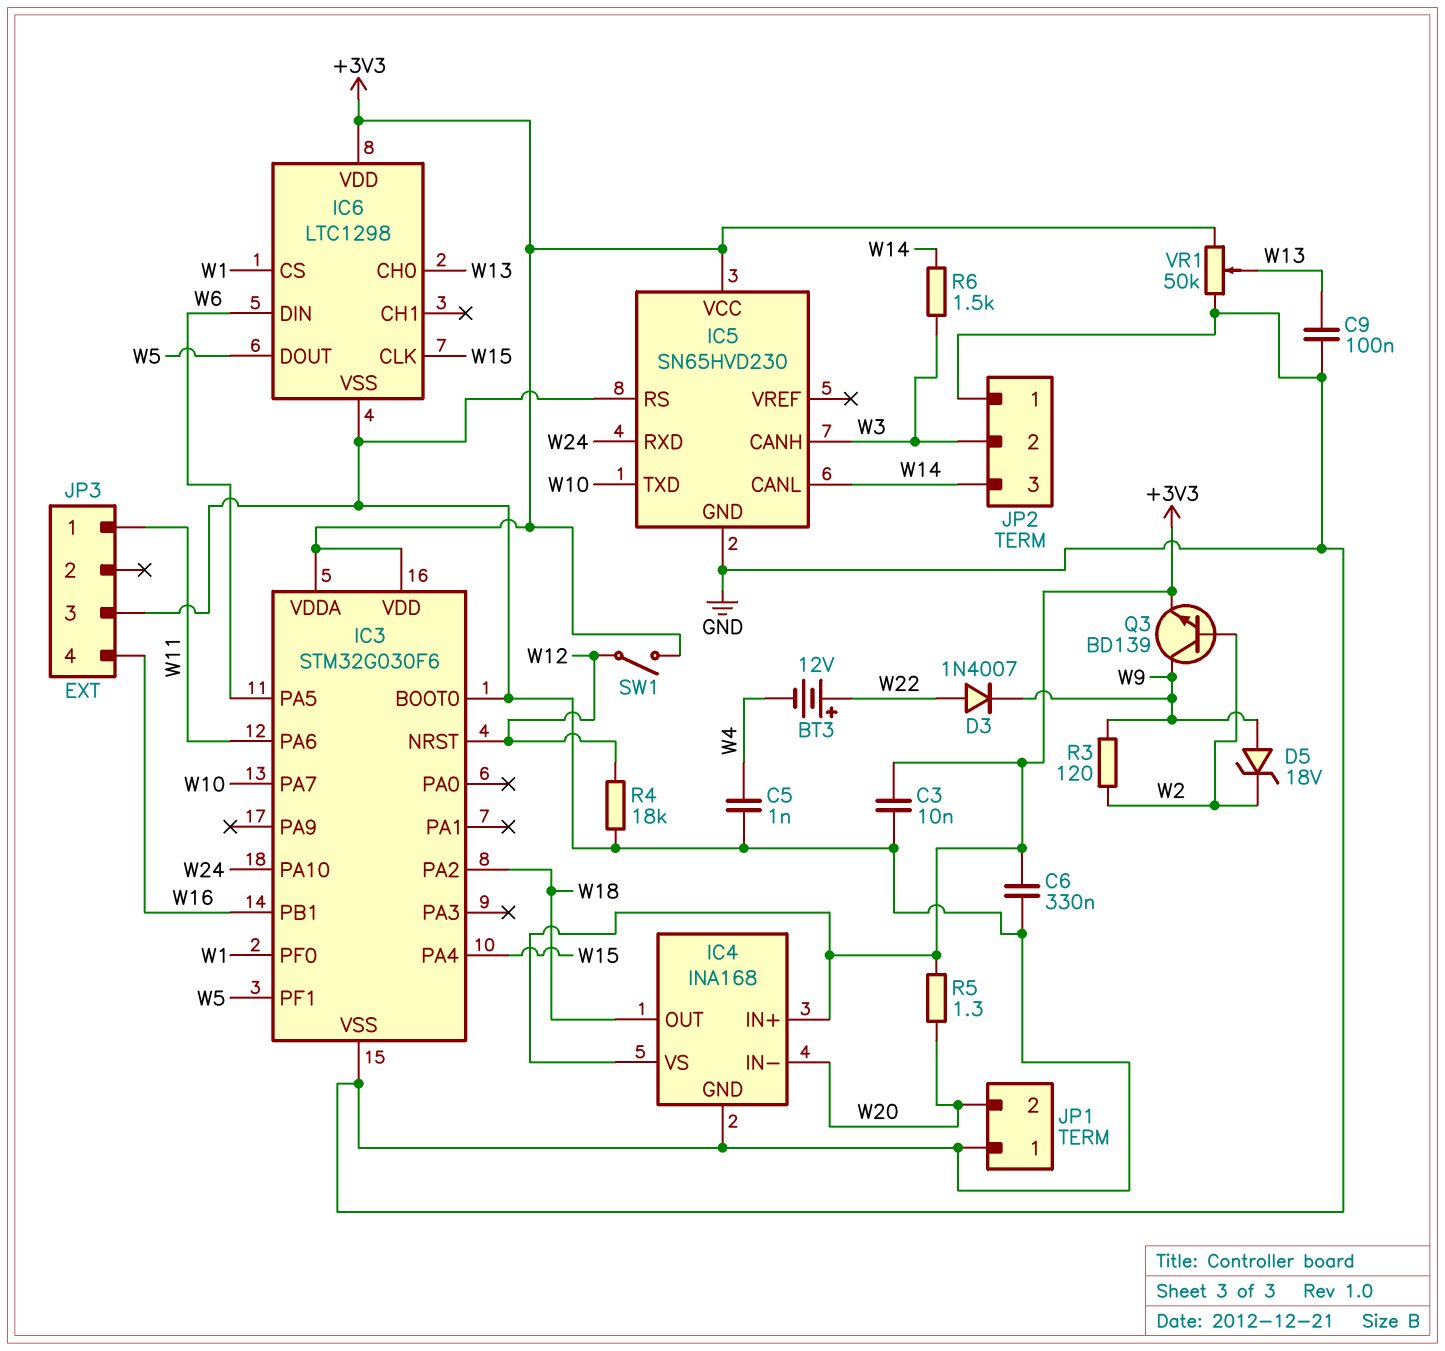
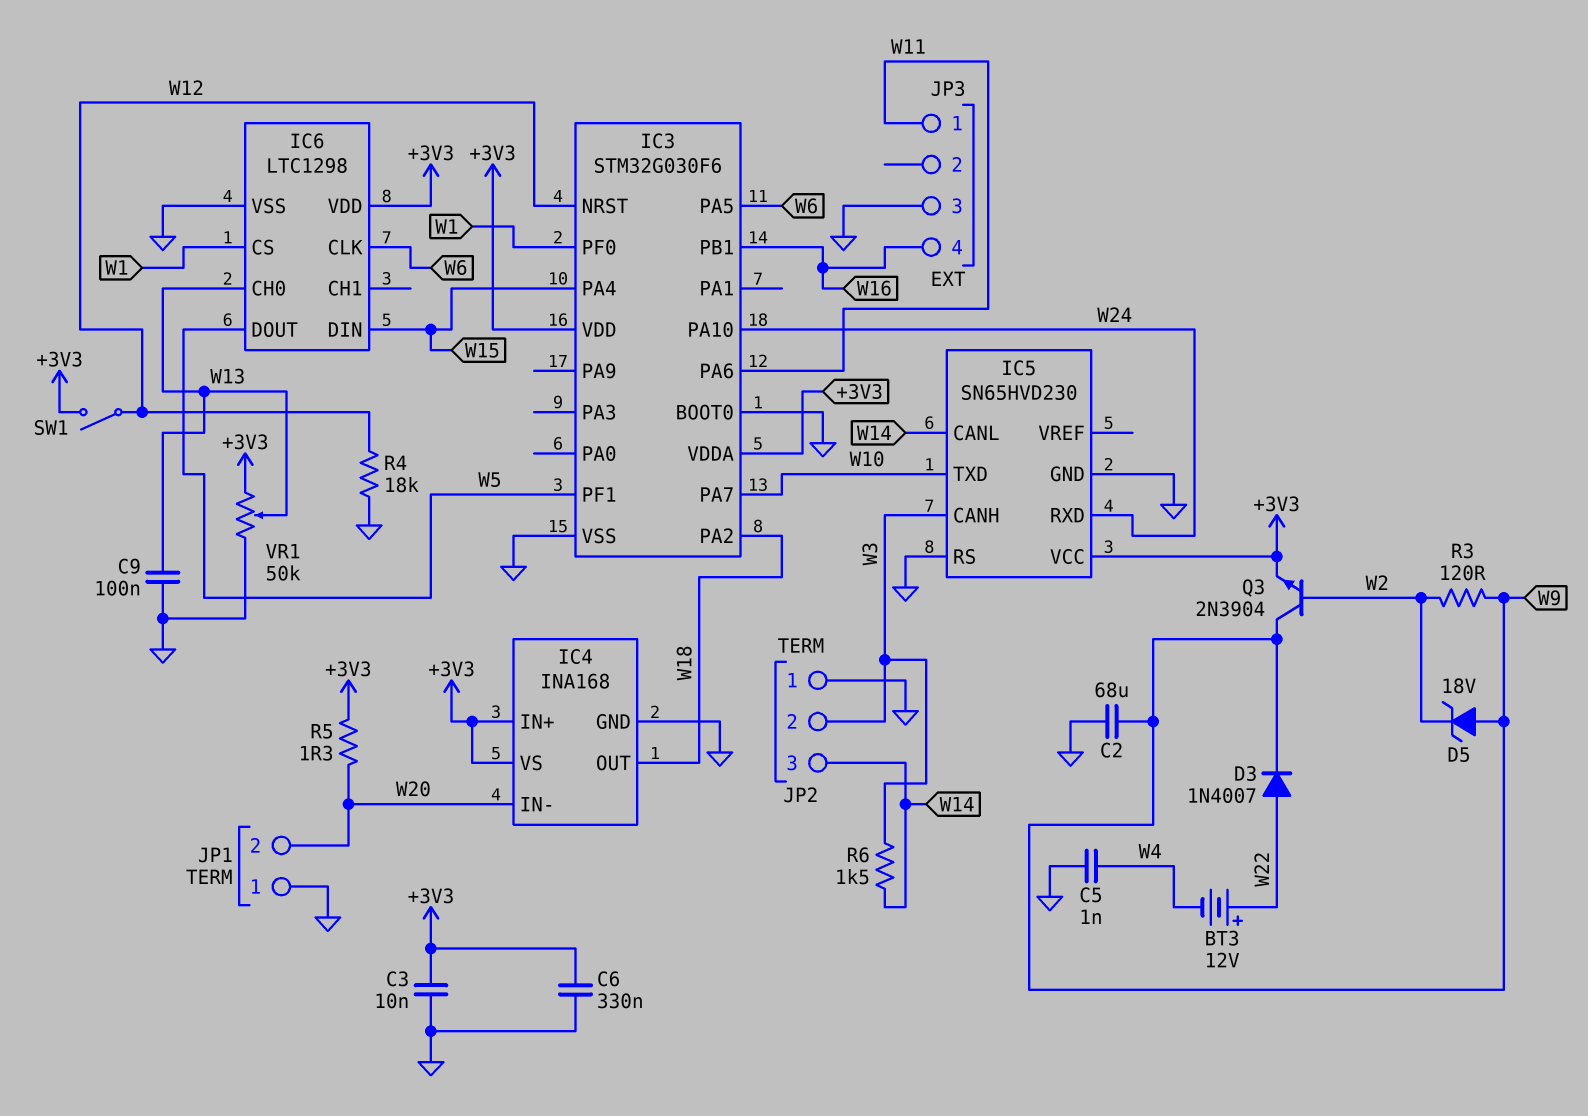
C2: none -> 68uF (GND, W9)
IC6 pin CLK: W15 -> W6
IC6 pin DIN: W6 -> W15
Q3: NPN BD139 (B W2, C W9, E +3V3) -> NPN 2N3904 (B W2, C W9, E +3V3)

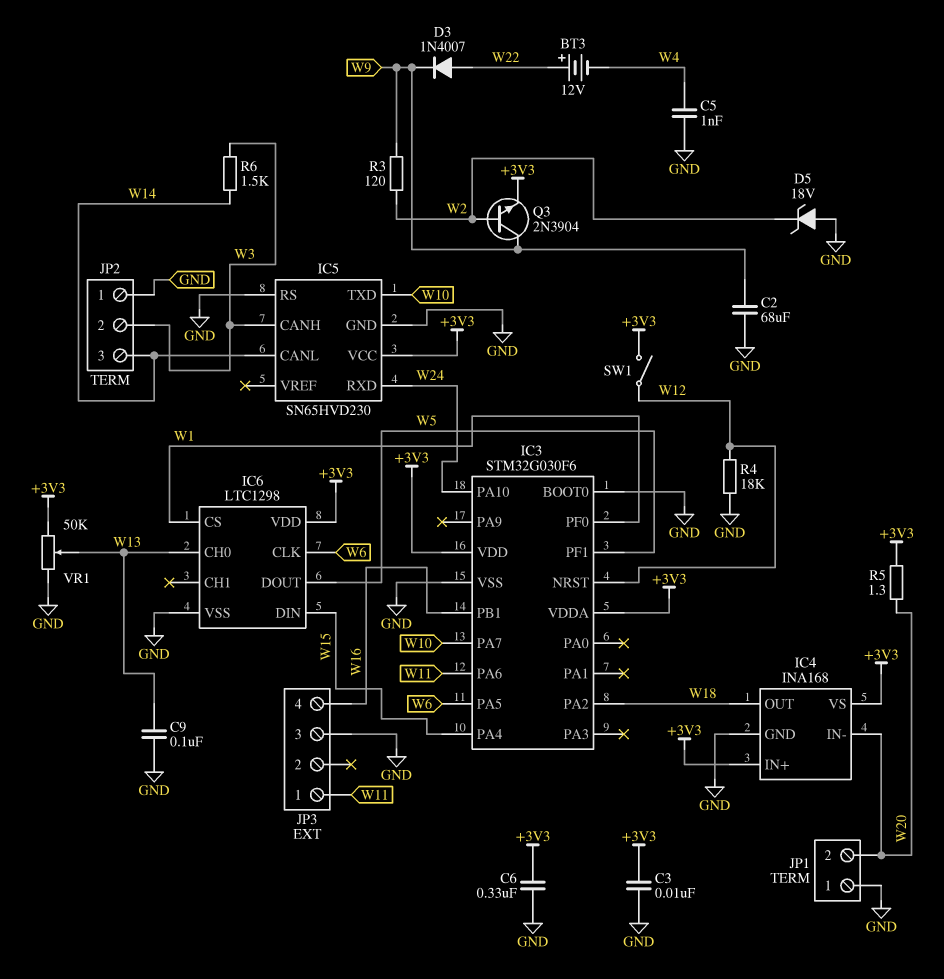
D5: zener 18V (A W9, K W2) -> zener 18V (A GND, K W2)

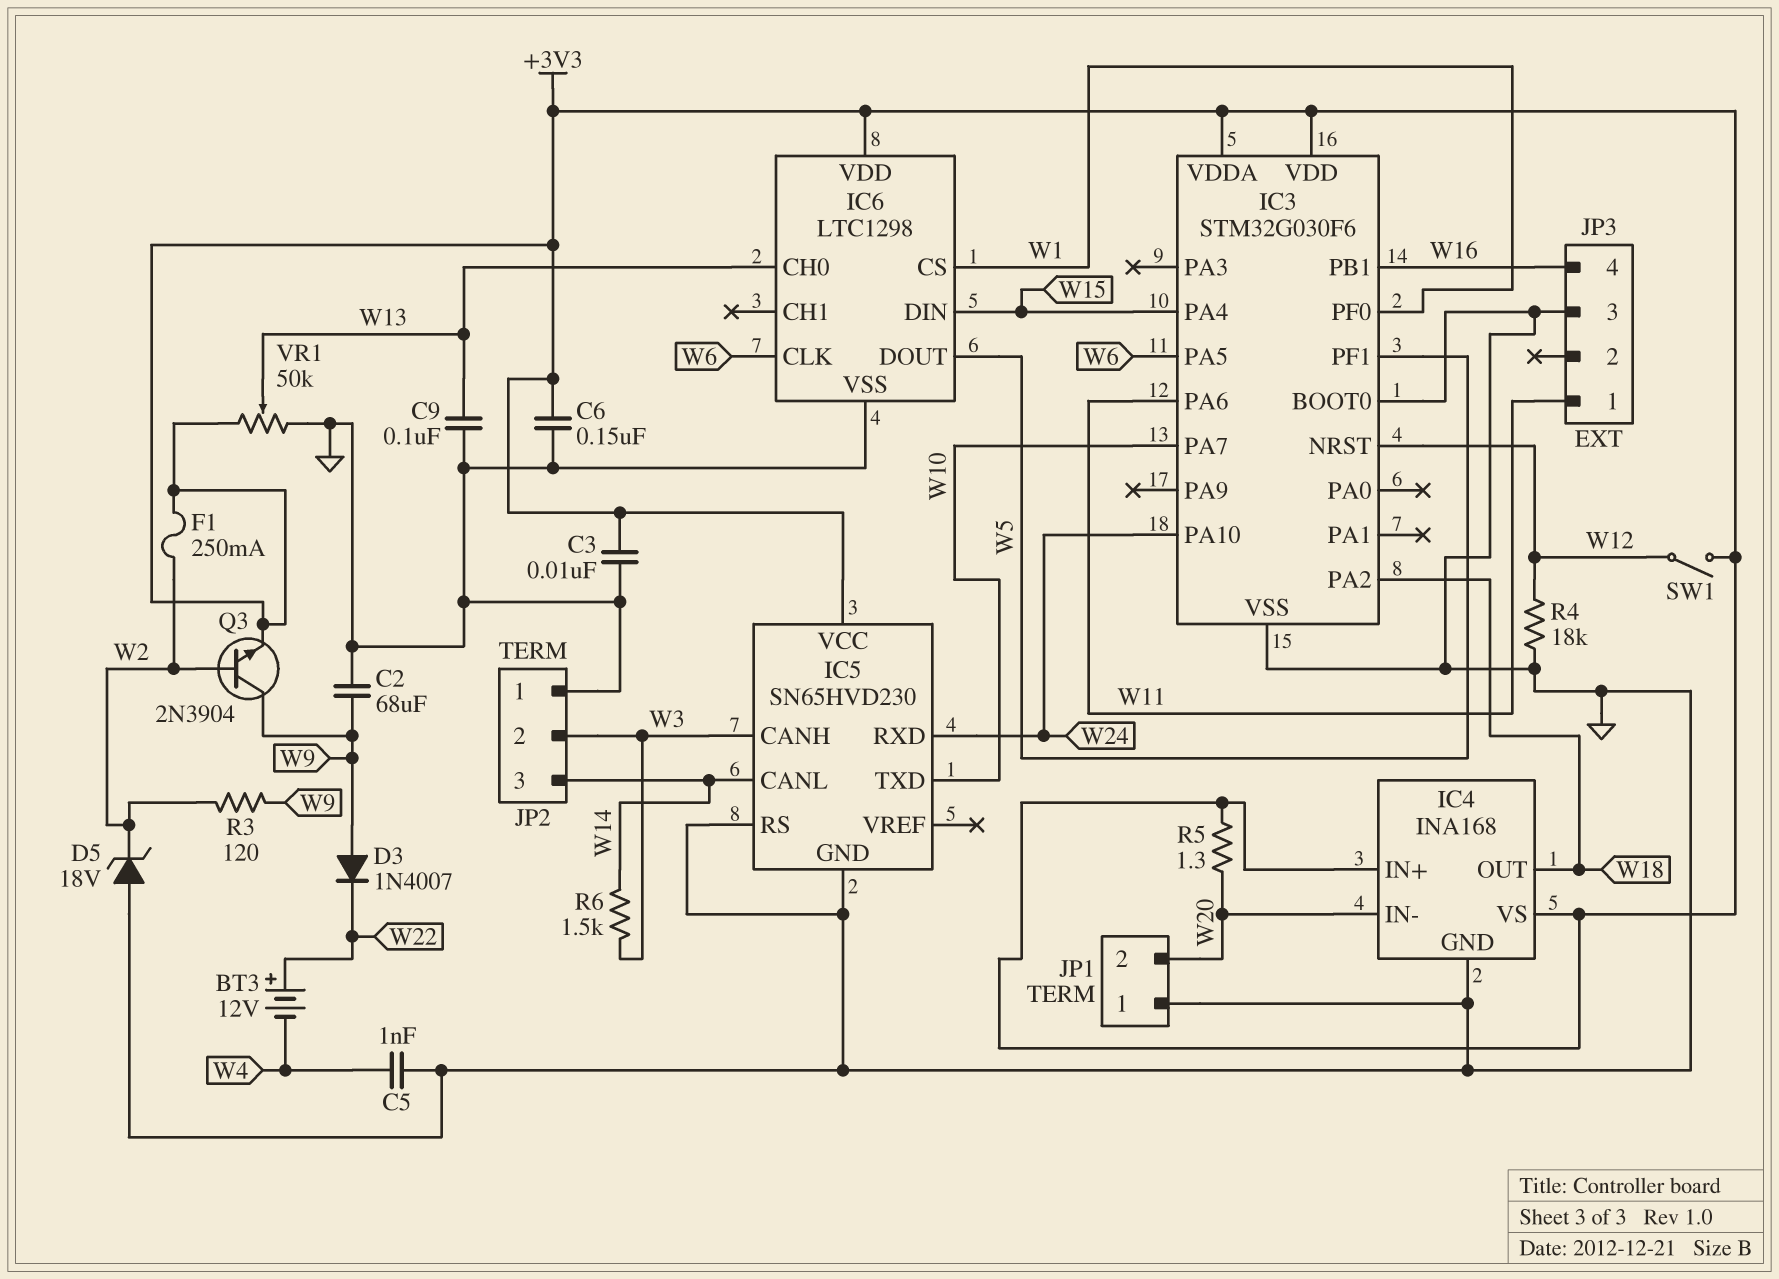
C6: 330nF (+3V3, GND) -> 150nF (+3V3, GND)
D3: diode 1N4007 (A W22, K W9) -> diode 1N4007 (A W9, K W22)
F1: none -> 250mA (+3V3, W2)

